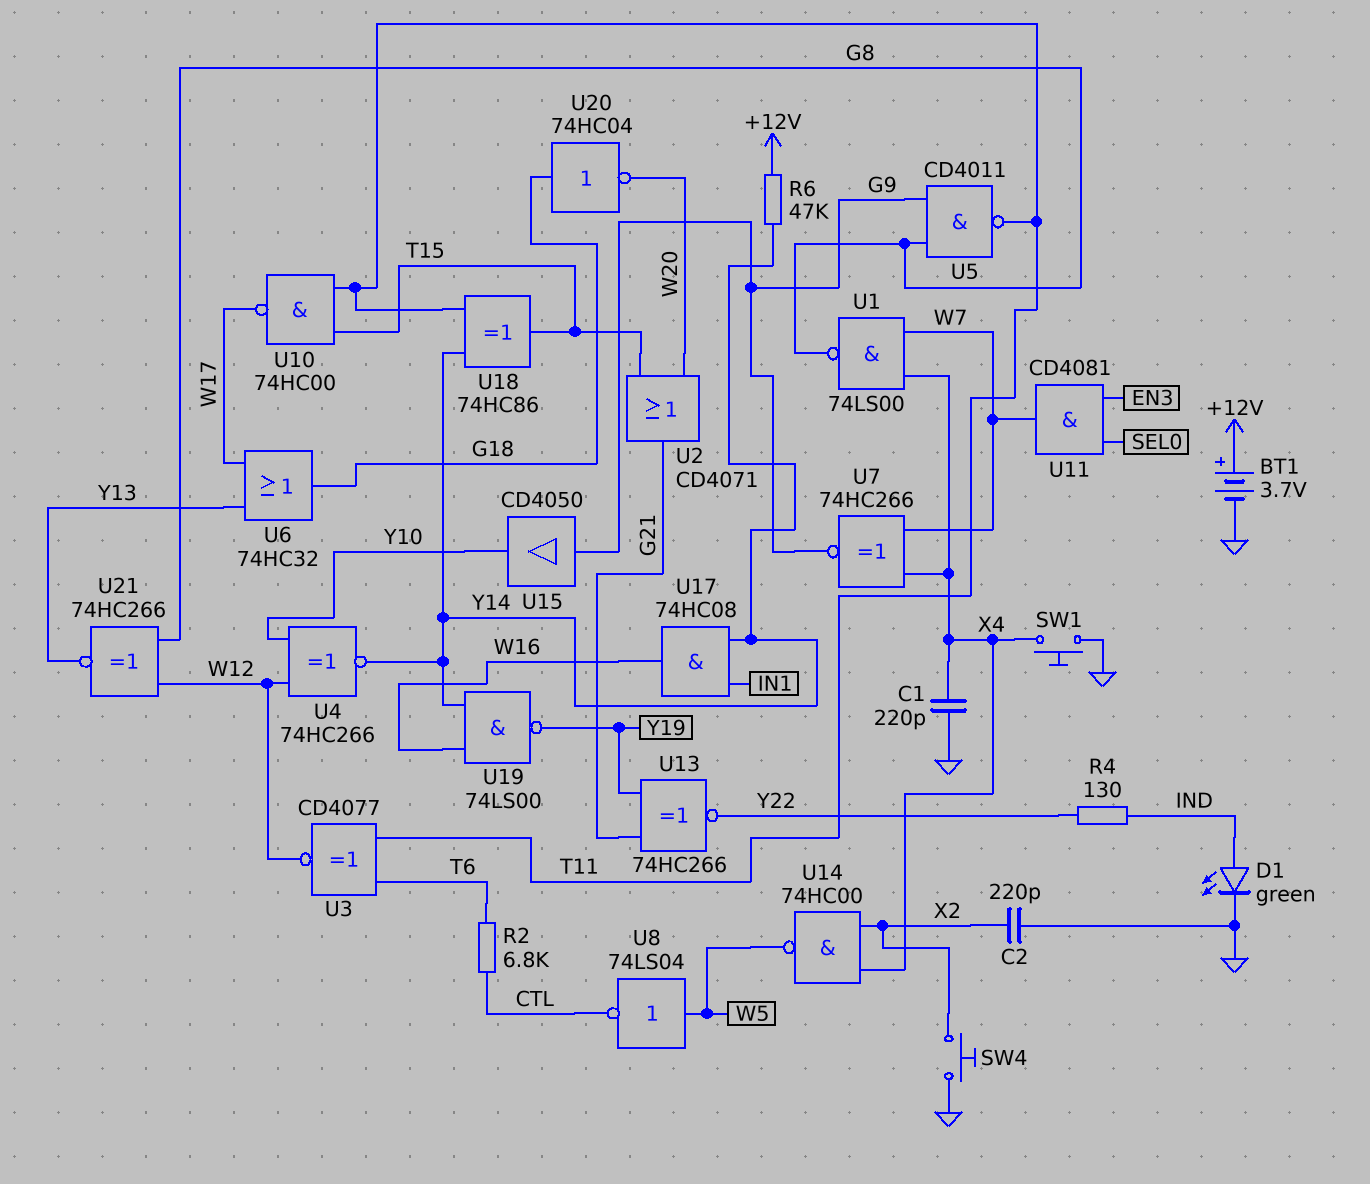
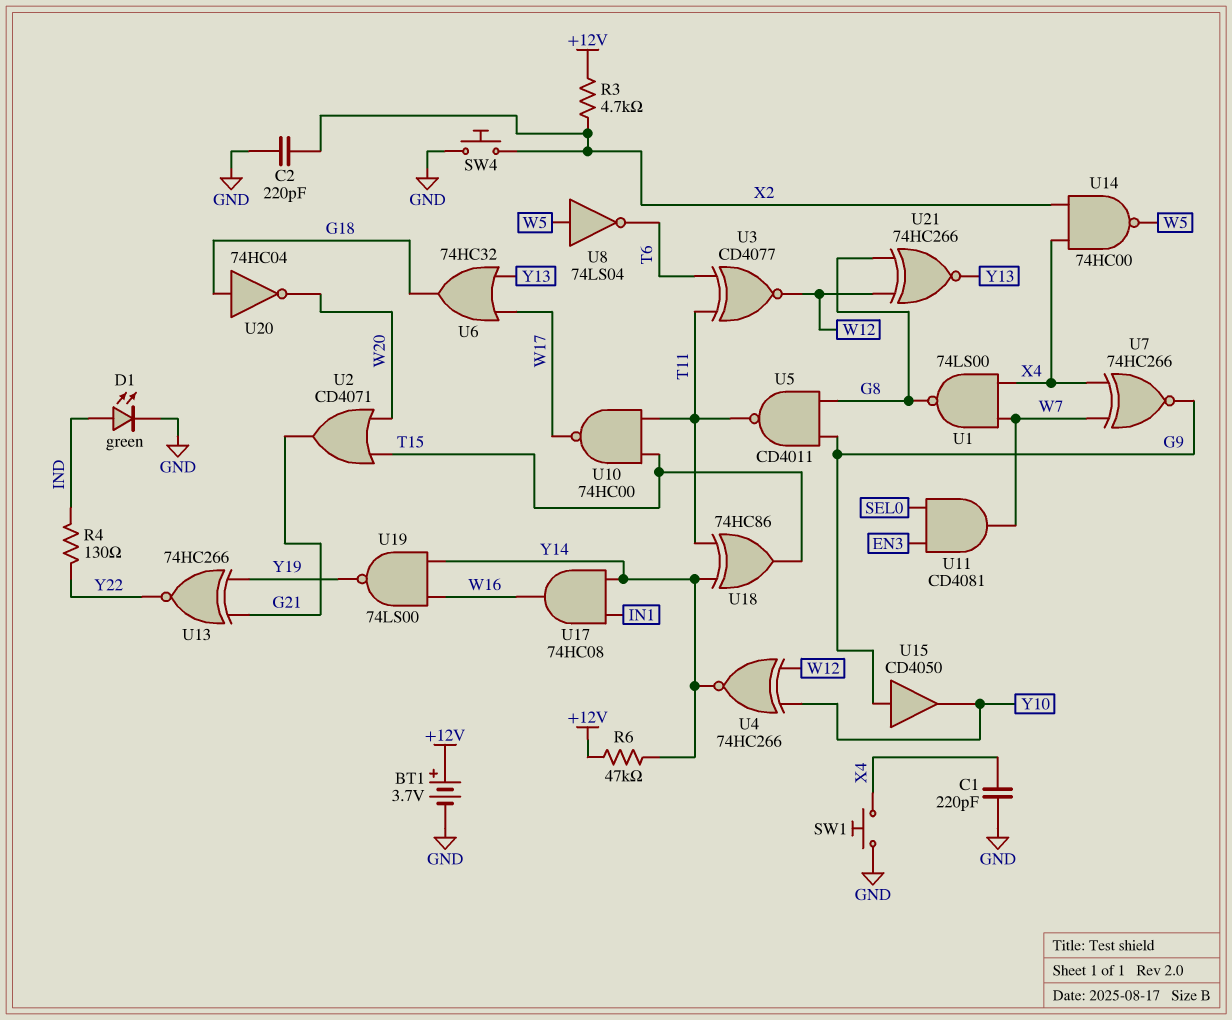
R2: 6.8k (CTL, T6) -> none
R3: none -> 4.7k (+12V, X2)
U8: NOT 74LS04 (in W5, out CTL) -> NOT 74LS04 (in W5, out T6)

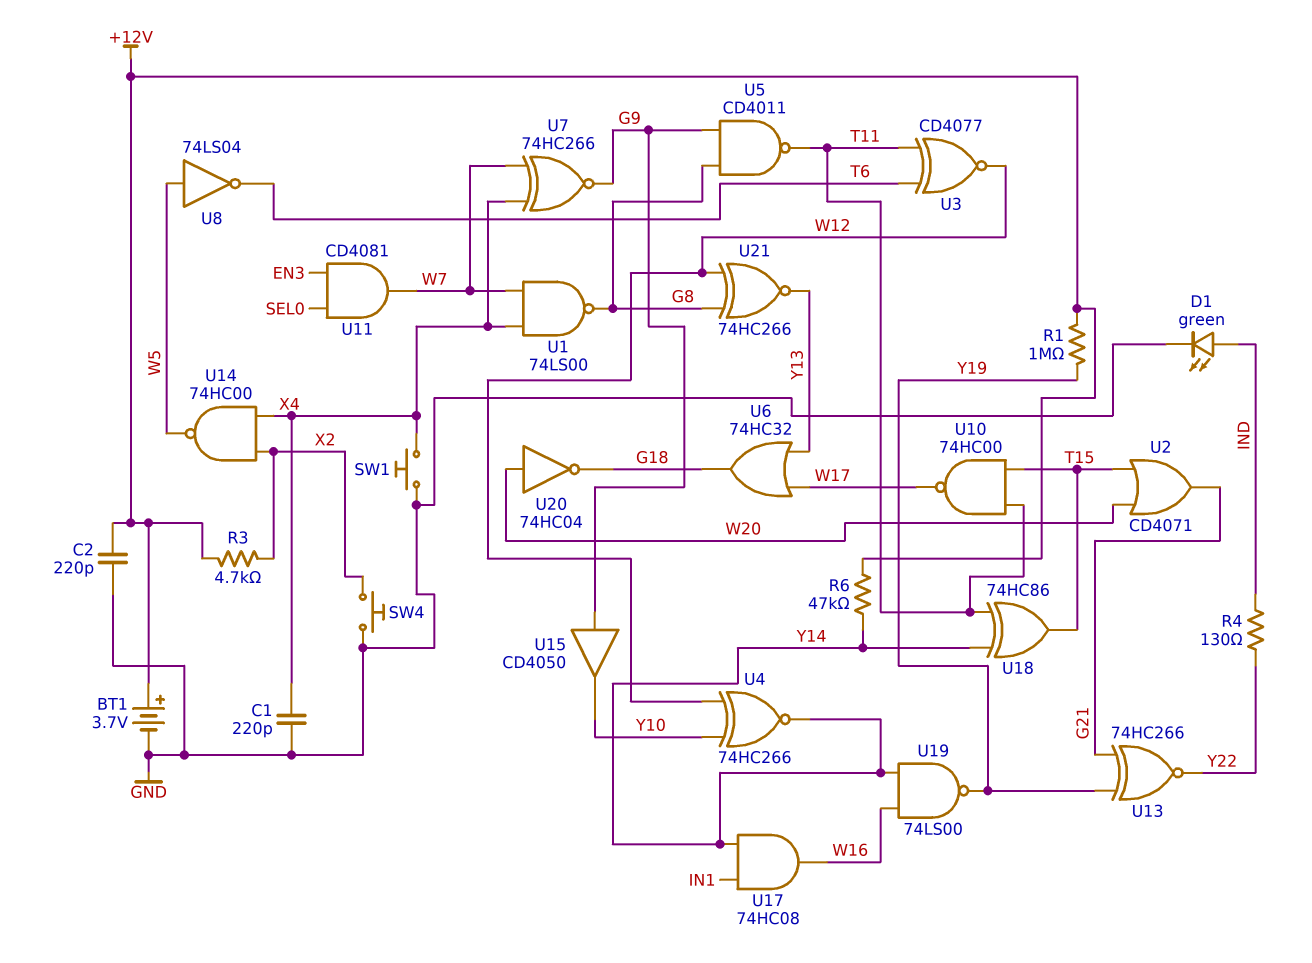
C2: 220pF (GND, X2) -> 220pF (+12V, GND)
R1: none -> 1M (+12V, Y19)
U20: NOT 74HC04 (in G18, out W20) -> NOT 74HC04 (in W20, out G18)

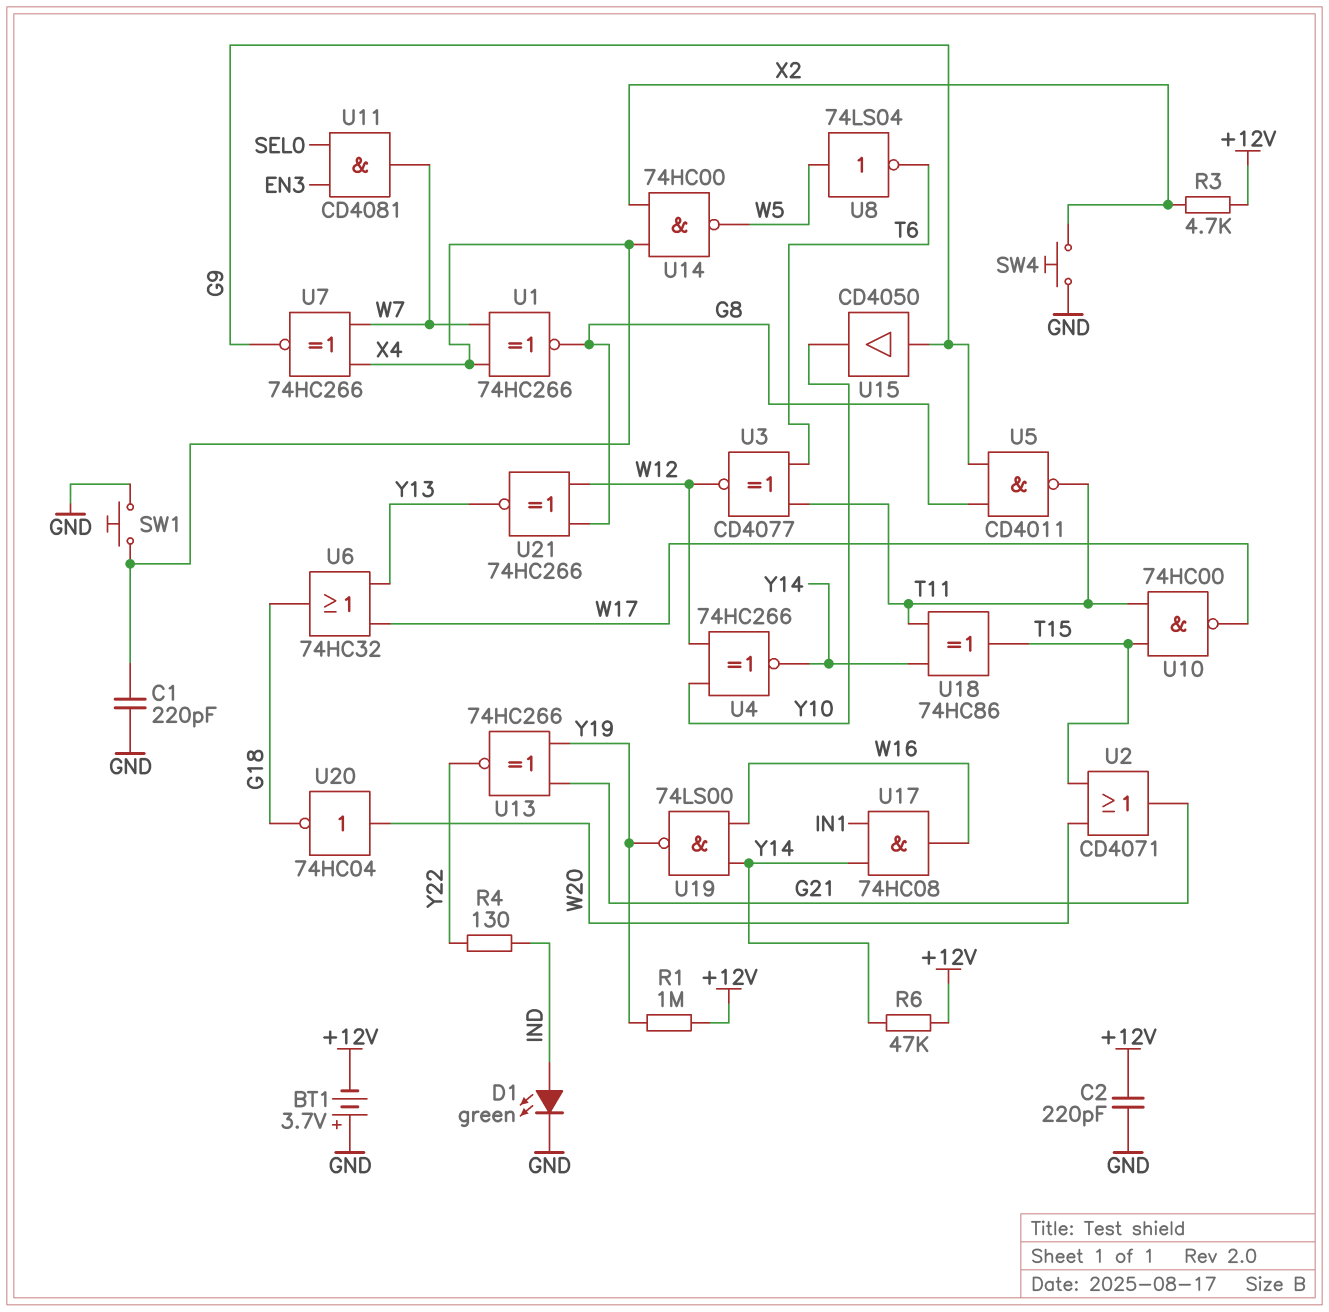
BT1: 3.7V (plus +12V, minus GND) -> 3.7V (plus GND, minus +12V)
U1: NAND 74LS00 (in W7, in X4, out G8) -> XNOR 74HC266 (in W7, in X4, out G8)

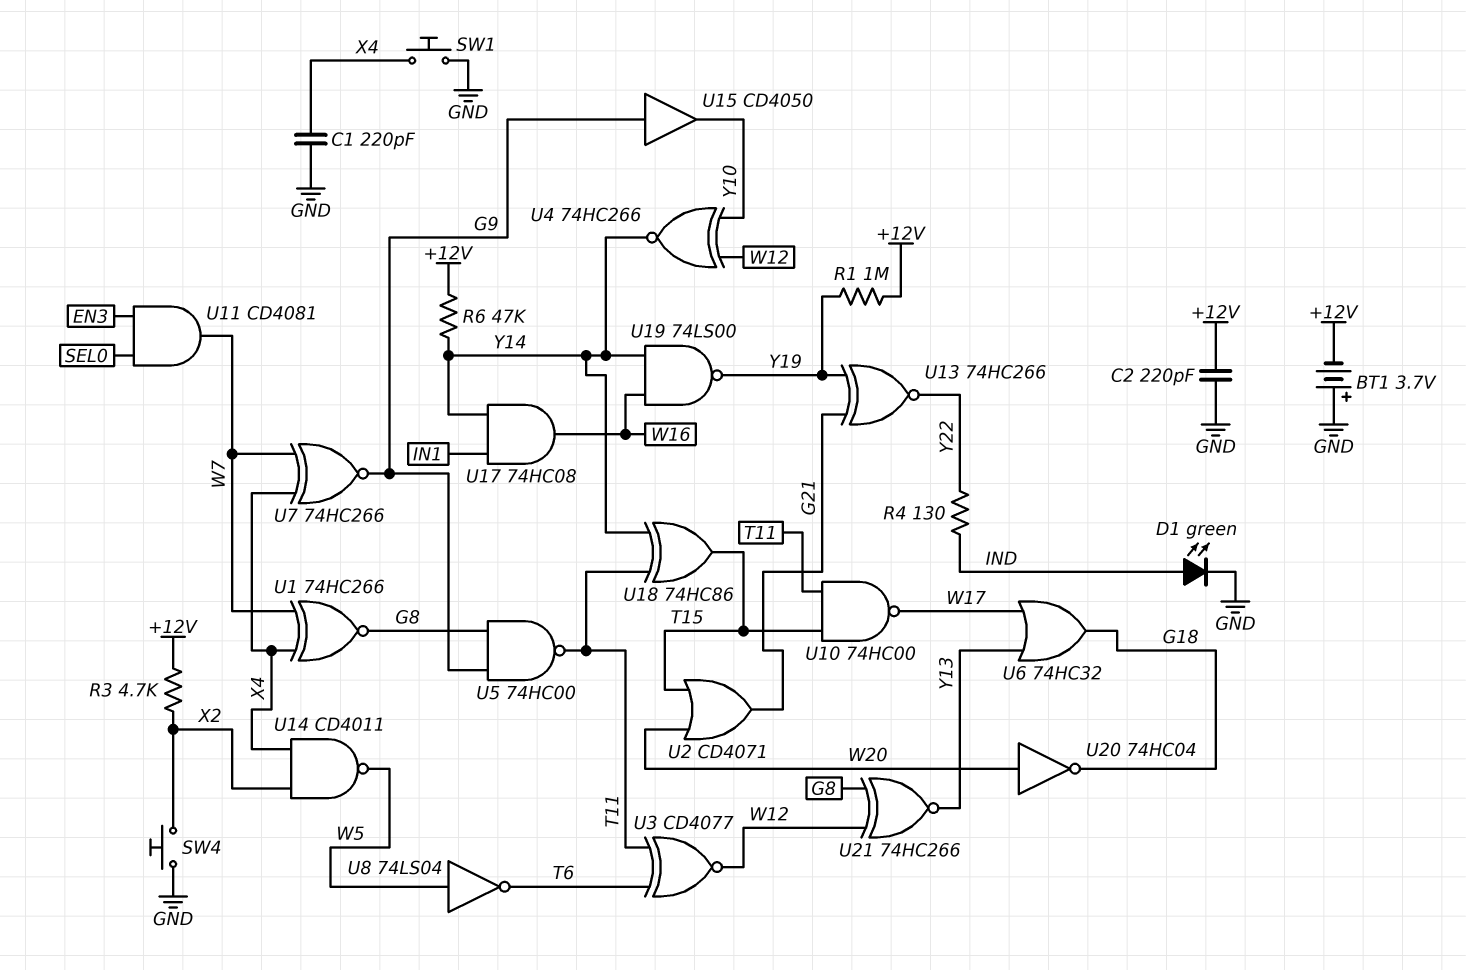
U5: NAND CD4011 (in G8, in G9, out T11) -> NAND 74HC00 (in G8, in G9, out T11)
U14: NAND 74HC00 (in X2, in X4, out W5) -> NAND CD4011 (in X2, in X4, out W5)

